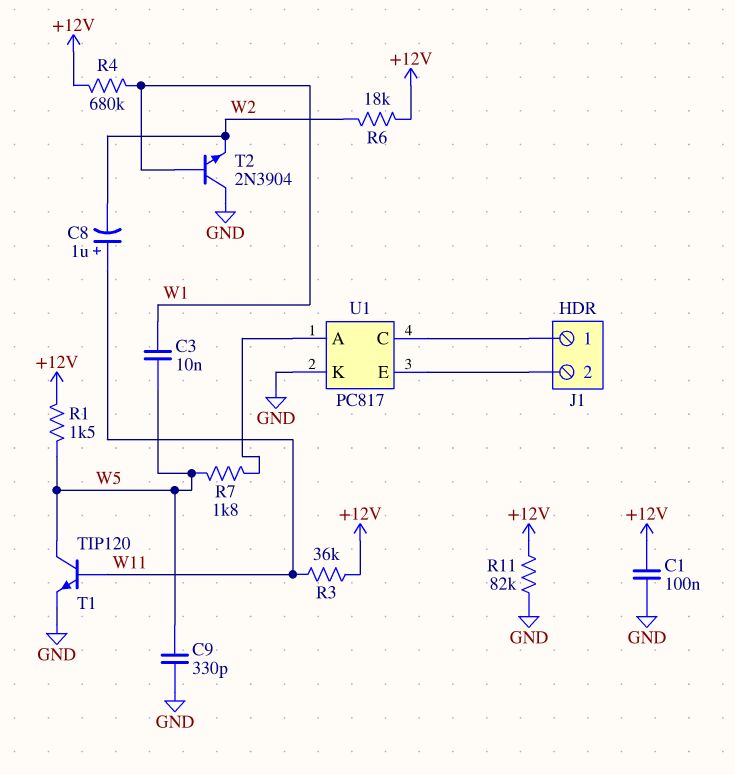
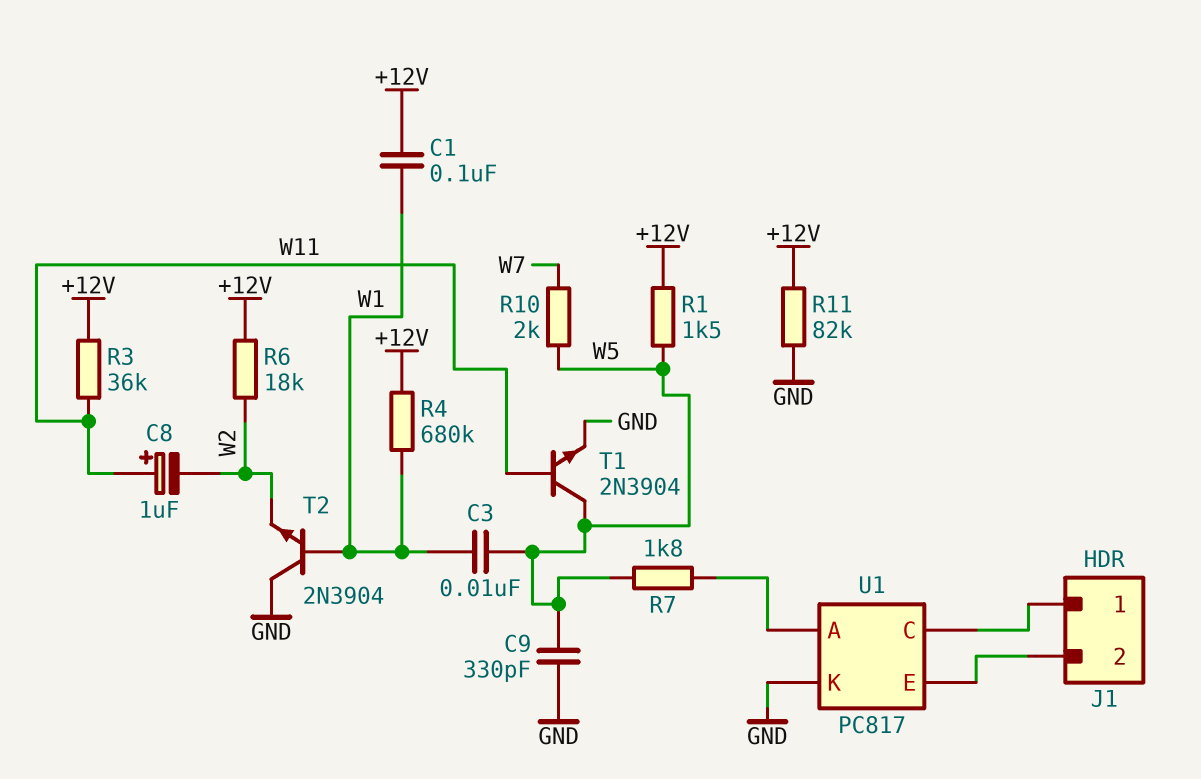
C1: 100nF (+12V, GND) -> 100nF (+12V, W1)
R10: none -> 2k (W5, W7)
T1: NPN TIP120 (B W11, C W5, E GND) -> NPN 2N3904 (B W11, C W5, E GND)

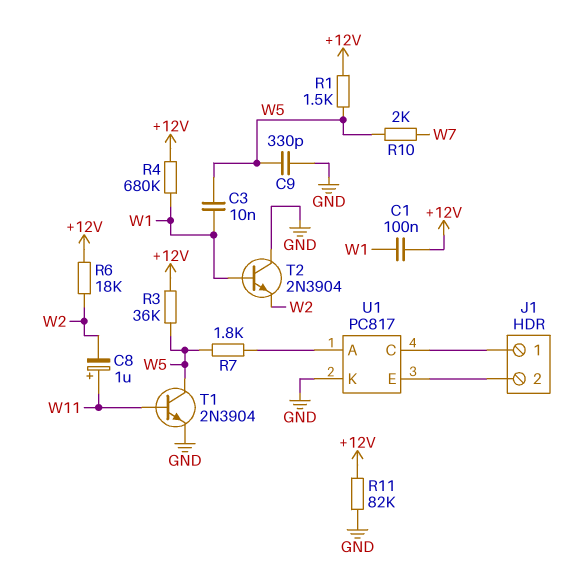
R3: 36k (+12V, W11) -> 36k (+12V, W5)

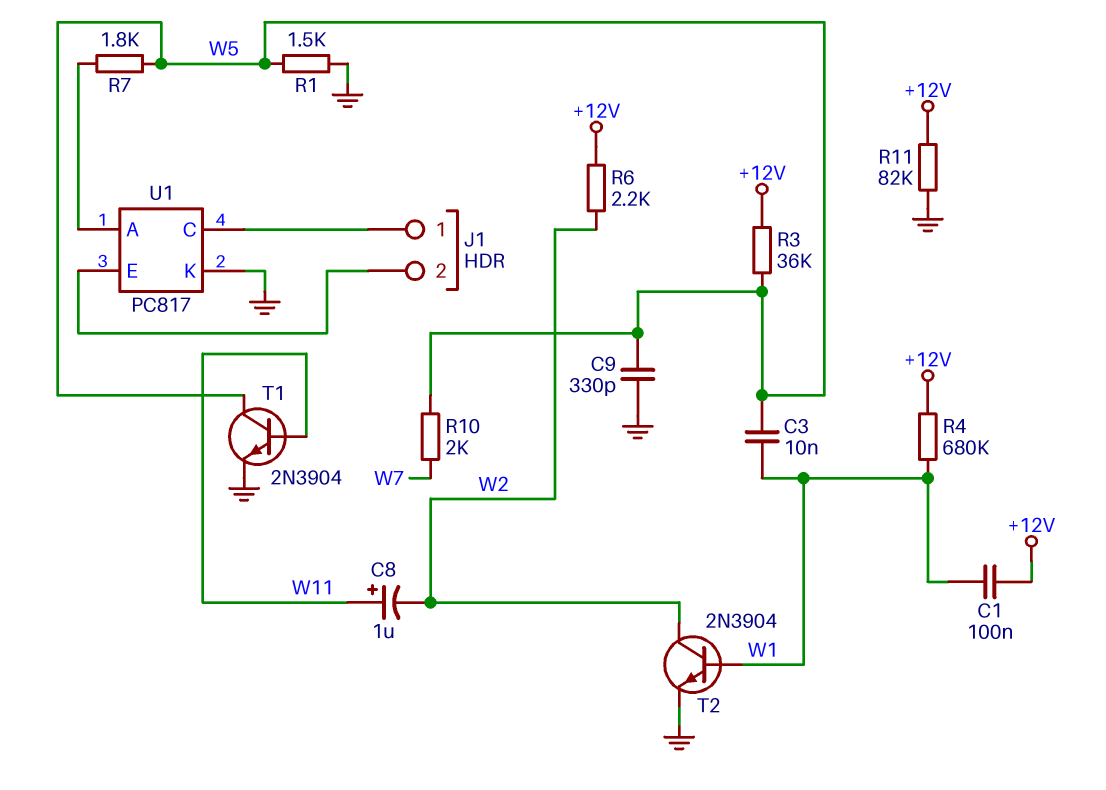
R1: 1.5k (+12V, W5) -> 1.5k (GND, W5)
R6: 18k (+12V, W2) -> 2.2k (+12V, W2)
T2: NPN 2N3904 (B W1, C GND, E W2) -> NPN 2N3904 (B W1, C W2, E GND)

